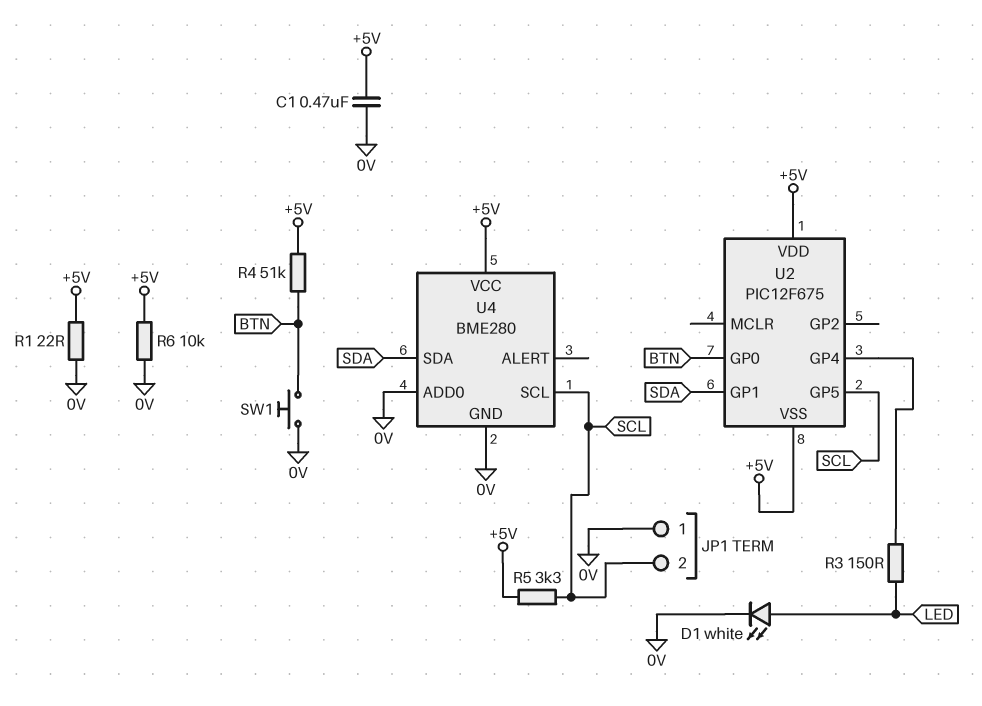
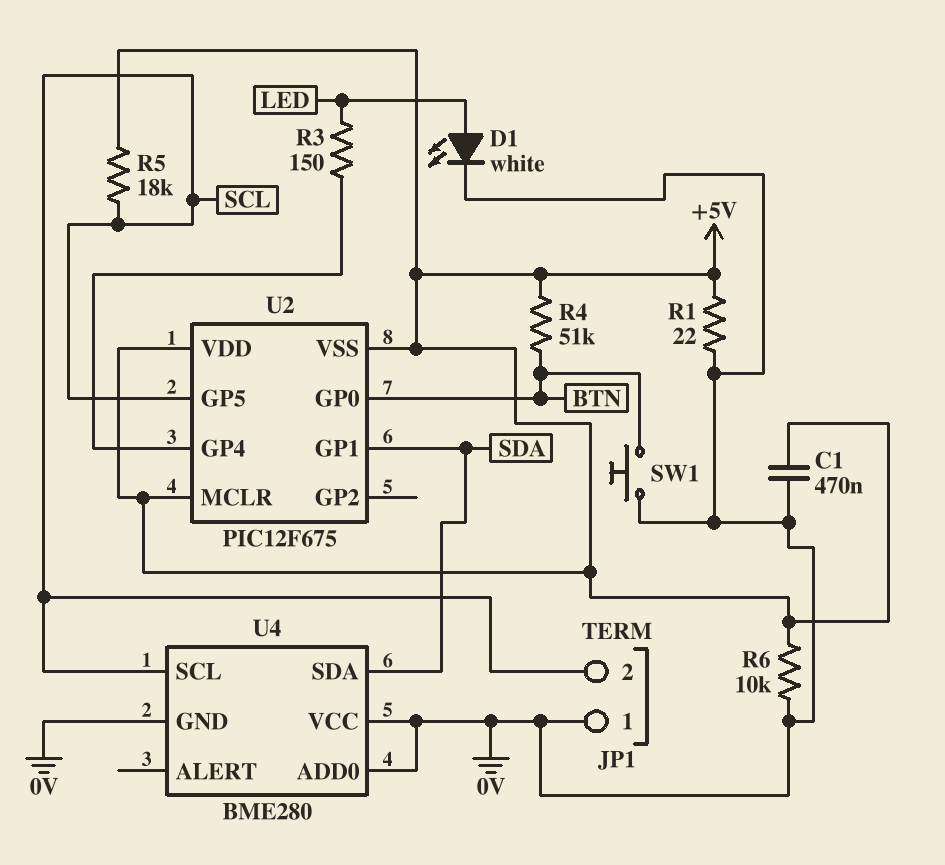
R5: 3.3k (+5V, SCL) -> 18k (+5V, SCL)
U2 pin MCLR: none -> +5V
U4 pin VCC: +5V -> 0V

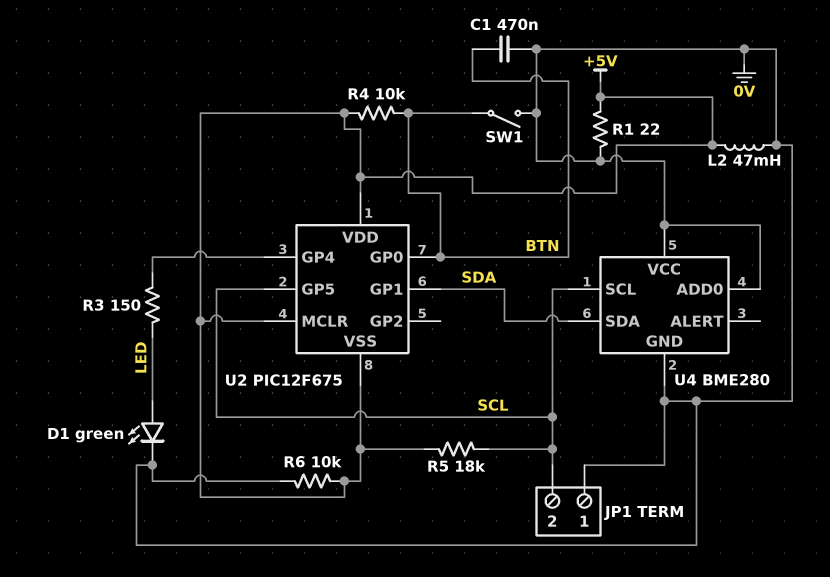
C1: 470nF (+5V, 0V) -> 470nF (0V, BTN)
D1: LED white (A LED, K 0V) -> LED green (A LED, K 0V)
L2: none -> 47mH (+5V, 0V)
R4: 51k (+5V, BTN) -> 10k (+5V, BTN)
SW1: button (0V, BTN) -> switch (0V, BTN)

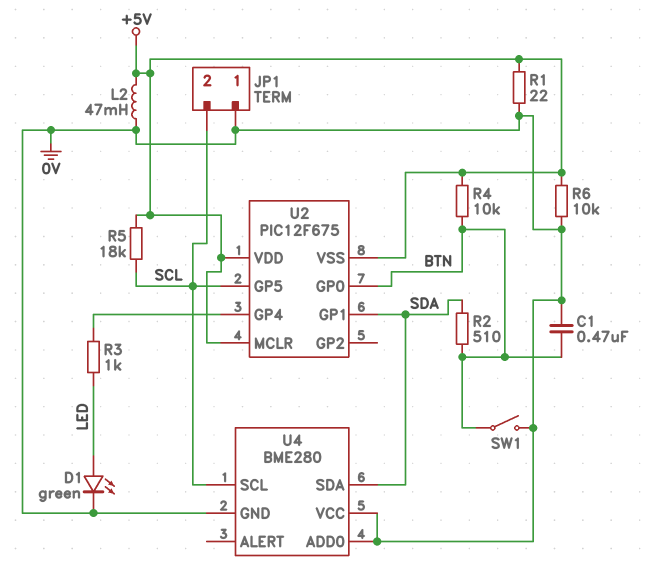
R2: none -> 510 (BTN, SDA)
R3: 150 (LED, U2/GP4) -> 1k (LED, U2/GP4)

